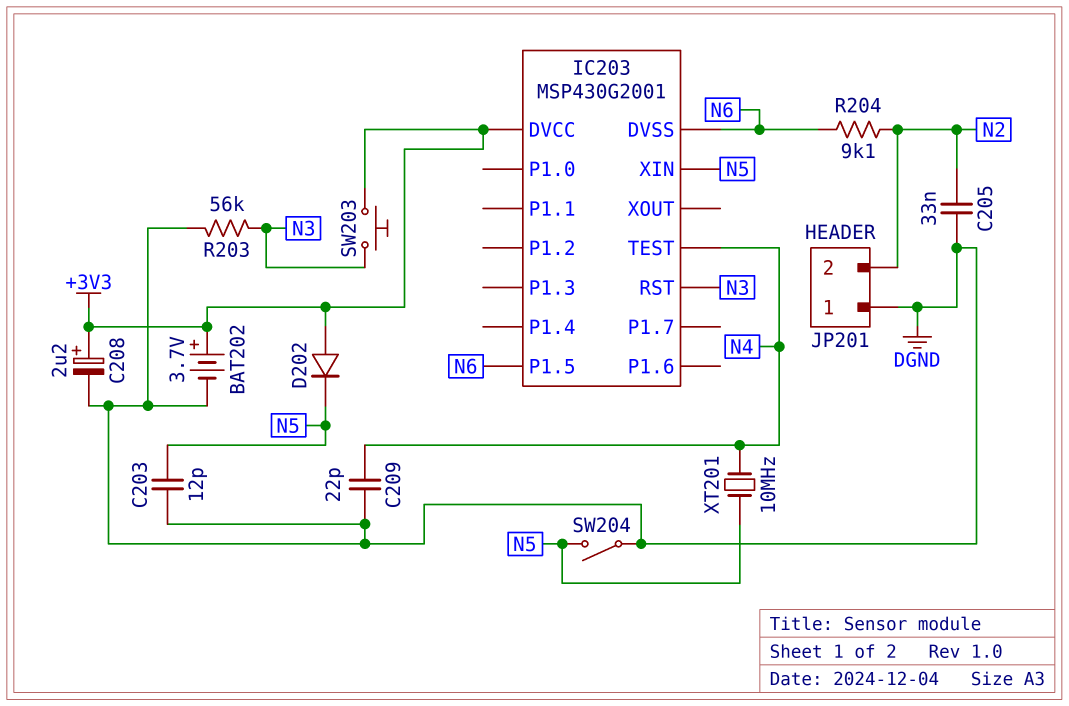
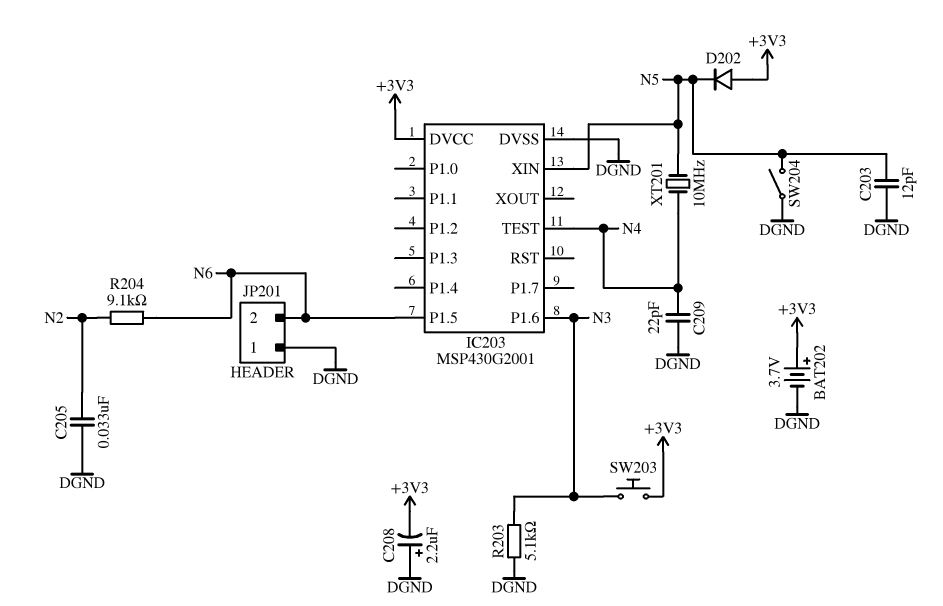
C208: 2.2uF (plus +3V3, minus DGND) -> 2.2uF (plus DGND, minus +3V3)
IC203 pin DVSS: N6 -> DGND
IC203 pin P1.6: none -> N3
IC203 pin RST: N3 -> none
JP201 pin 2: N2 -> N6
R203: 56k (DGND, N3) -> 5.1k (DGND, N3)

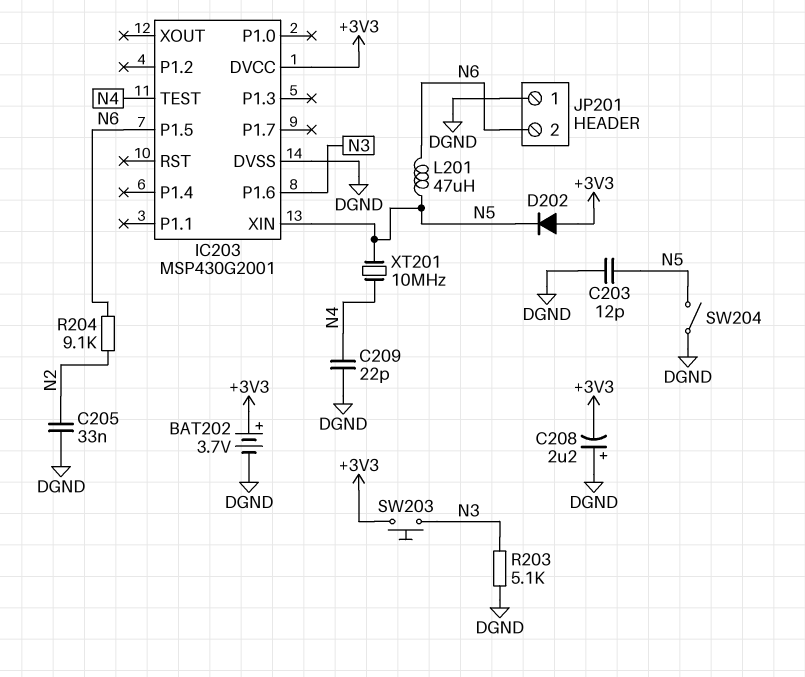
L201: none -> 47uH (N5, N6)

